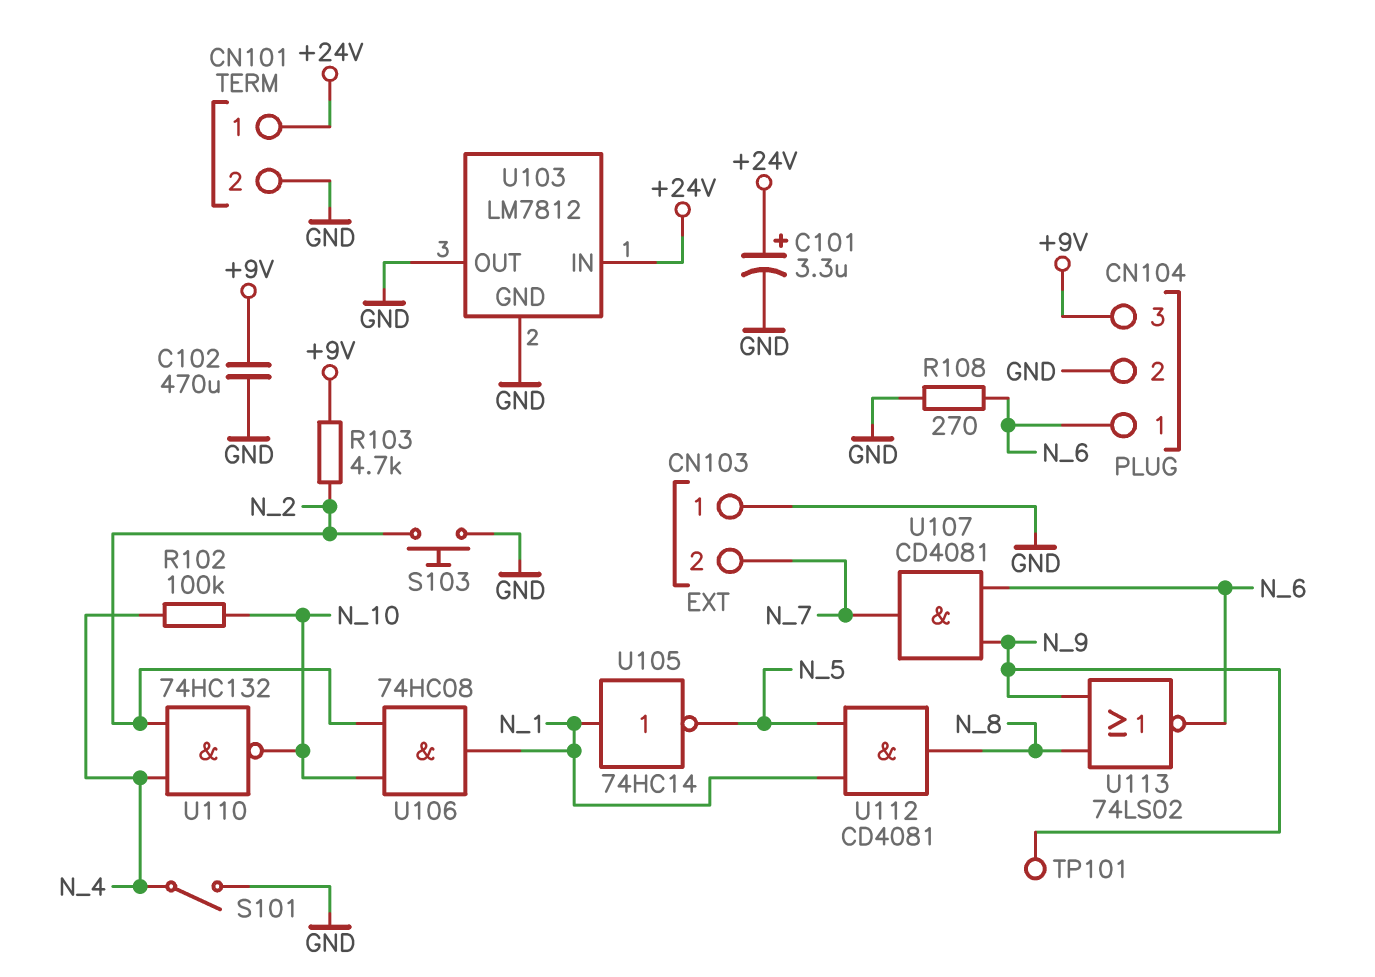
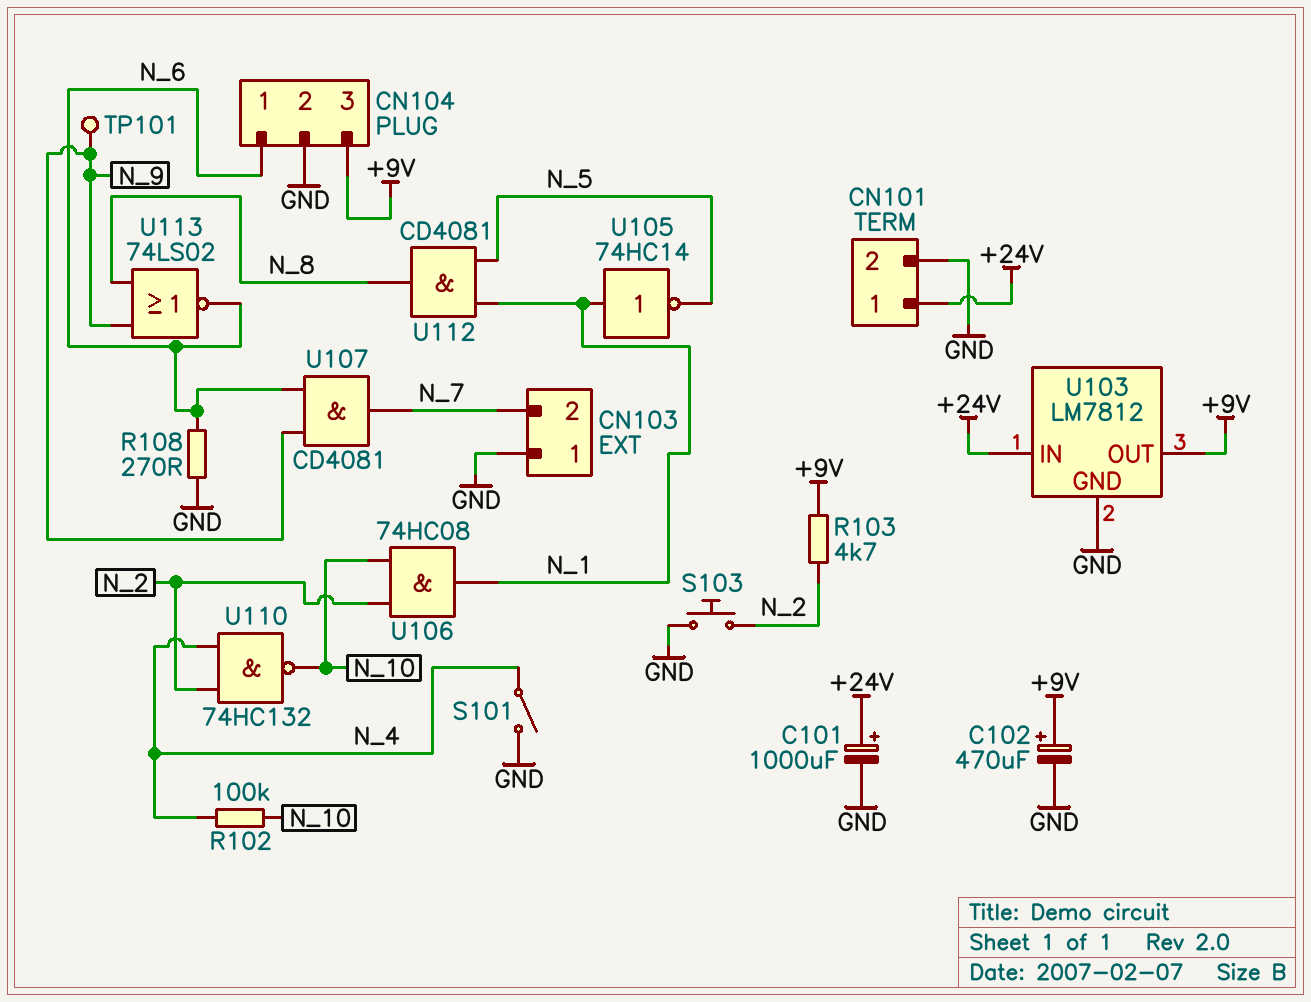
C101: 3.3uF (plus +24V, minus GND) -> 1000uF (plus +24V, minus GND)
C102: 470uF (+9V, GND) -> 470uF (plus +9V, minus GND)
U103 pin OUT: GND -> +9V

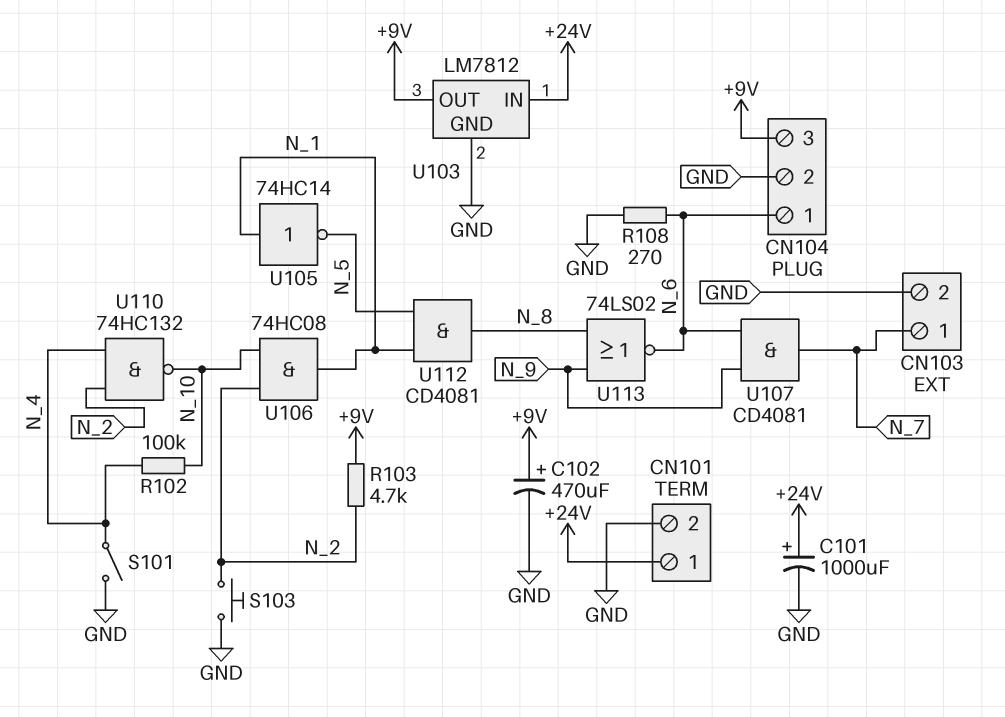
CN103 pin 1: GND -> N_7
CN103 pin 2: N_7 -> GND
TP101: test point (N_9) -> none

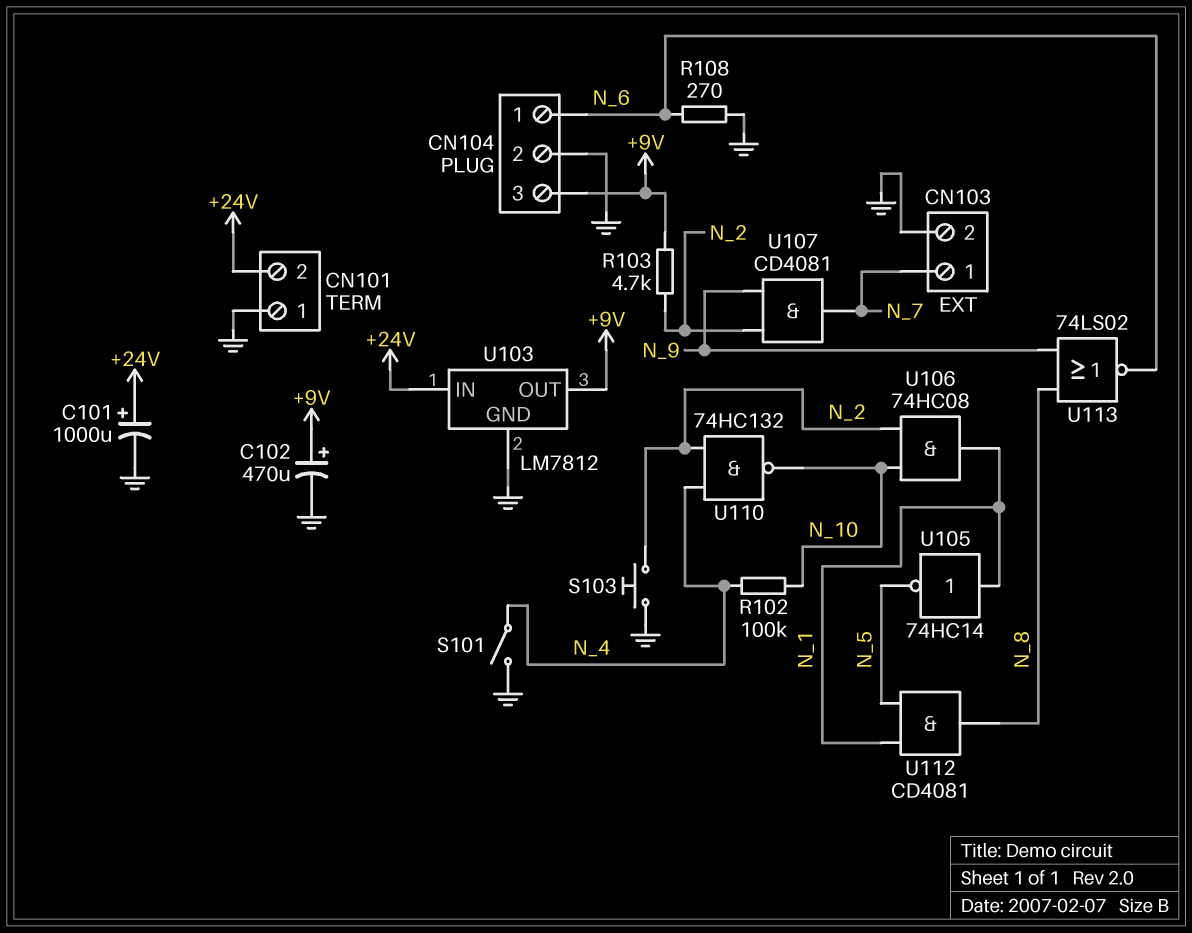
CN101 pin 1: +24V -> GND
CN101 pin 2: GND -> +24V
U107: AND CD4081 (in N_6, in N_9, out N_7) -> AND CD4081 (in N_2, in N_9, out N_7)

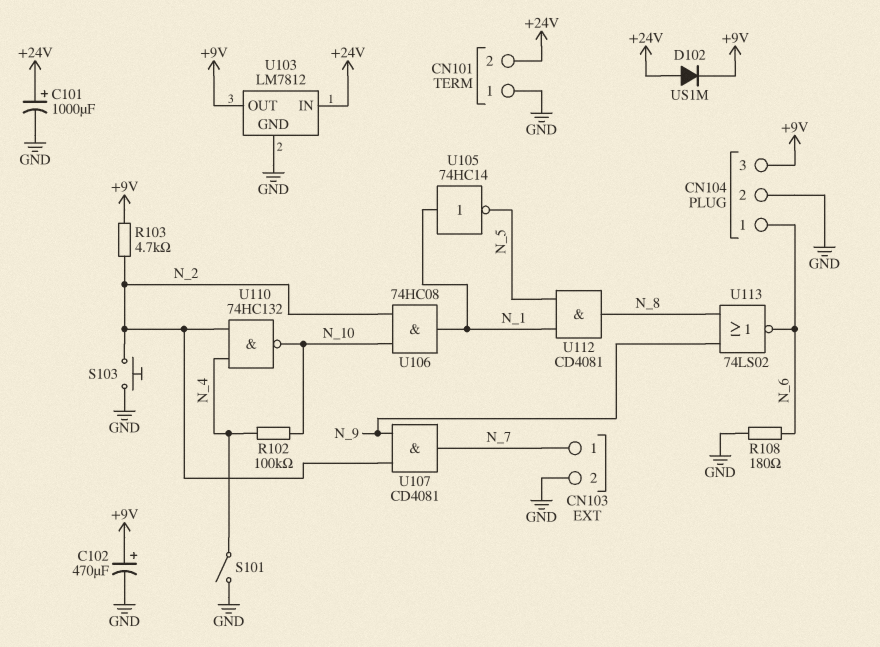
D102: none -> diode US1M (A +24V, K +9V)
R108: 270 (GND, N_6) -> 180 (GND, N_6)

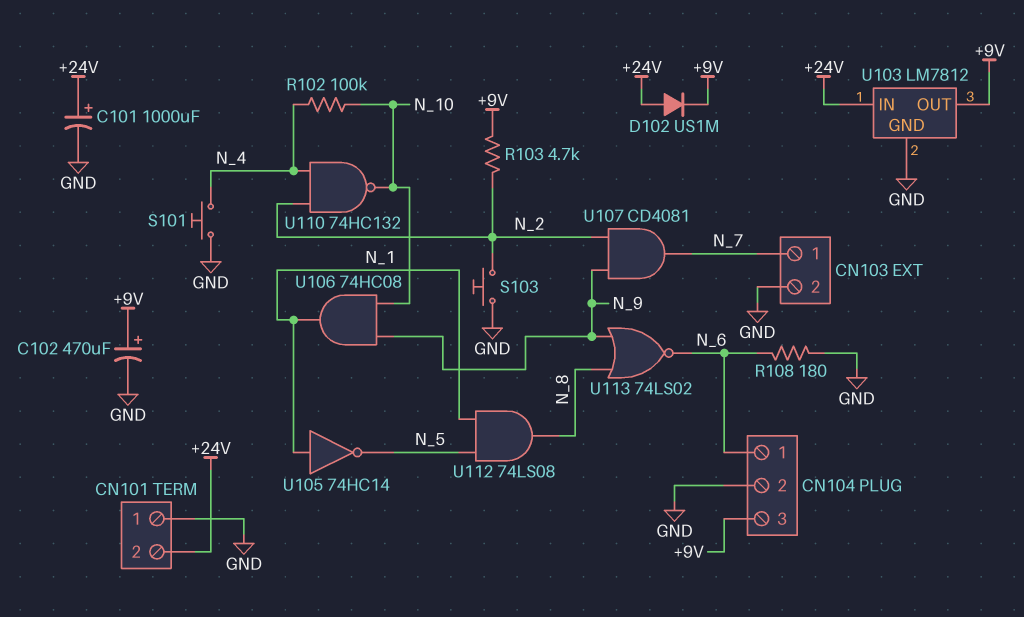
S101: switch (GND, N_4) -> button (GND, N_4)
U106: AND 74HC08 (in N_2, in N_10, out N_1) -> AND 74HC08 (in N_9, in N_10, out N_1)
U112: AND CD4081 (in N_1, in N_5, out N_8) -> AND 74LS08 (in N_1, in N_5, out N_8)

